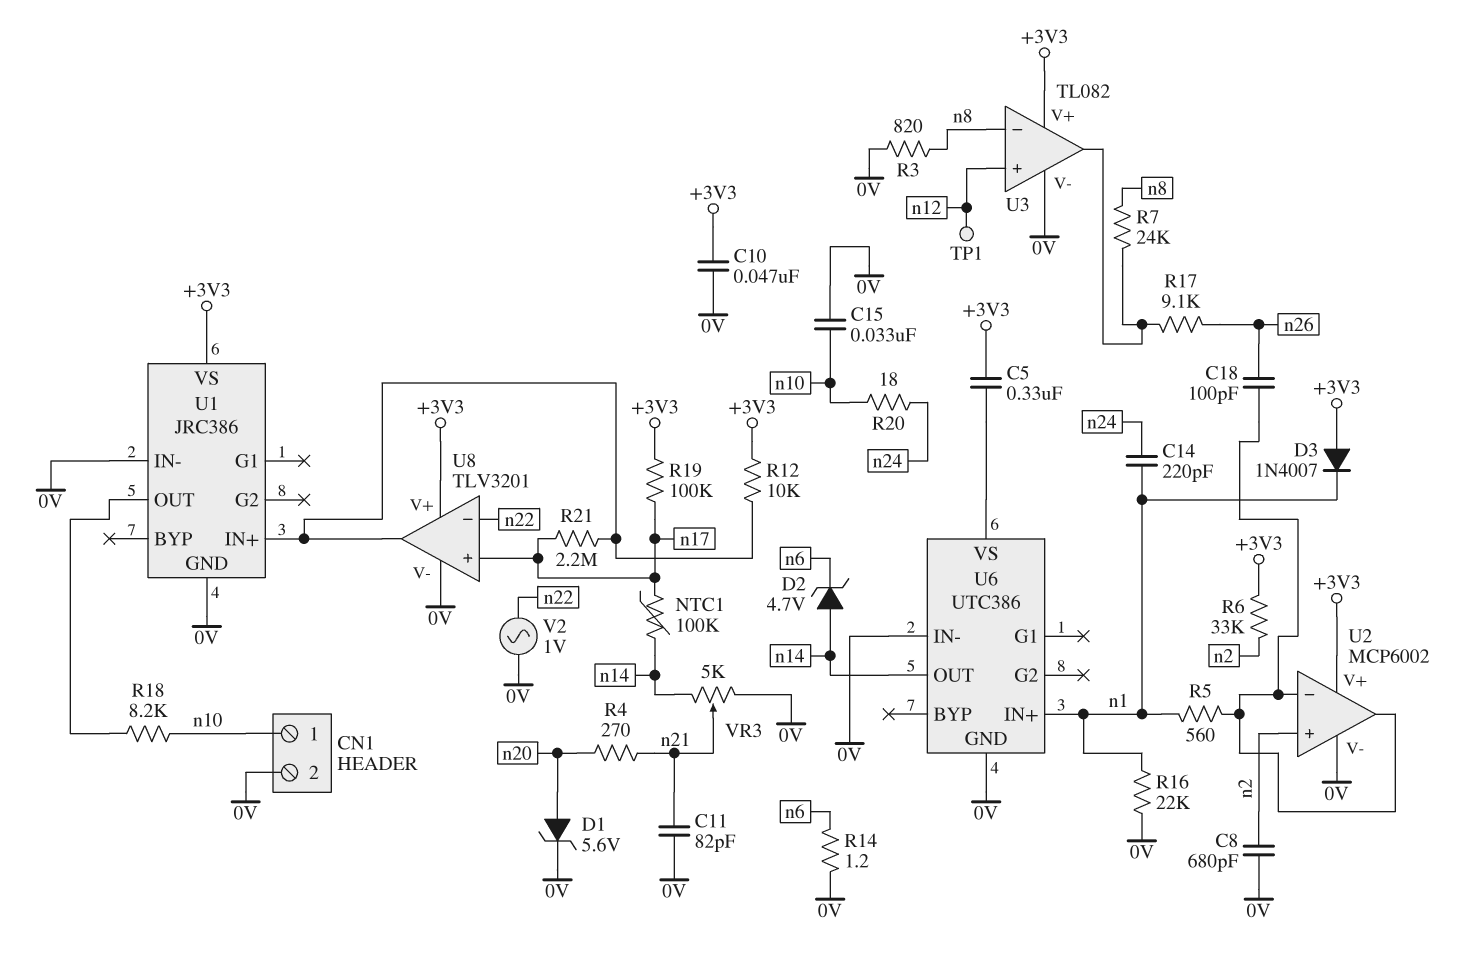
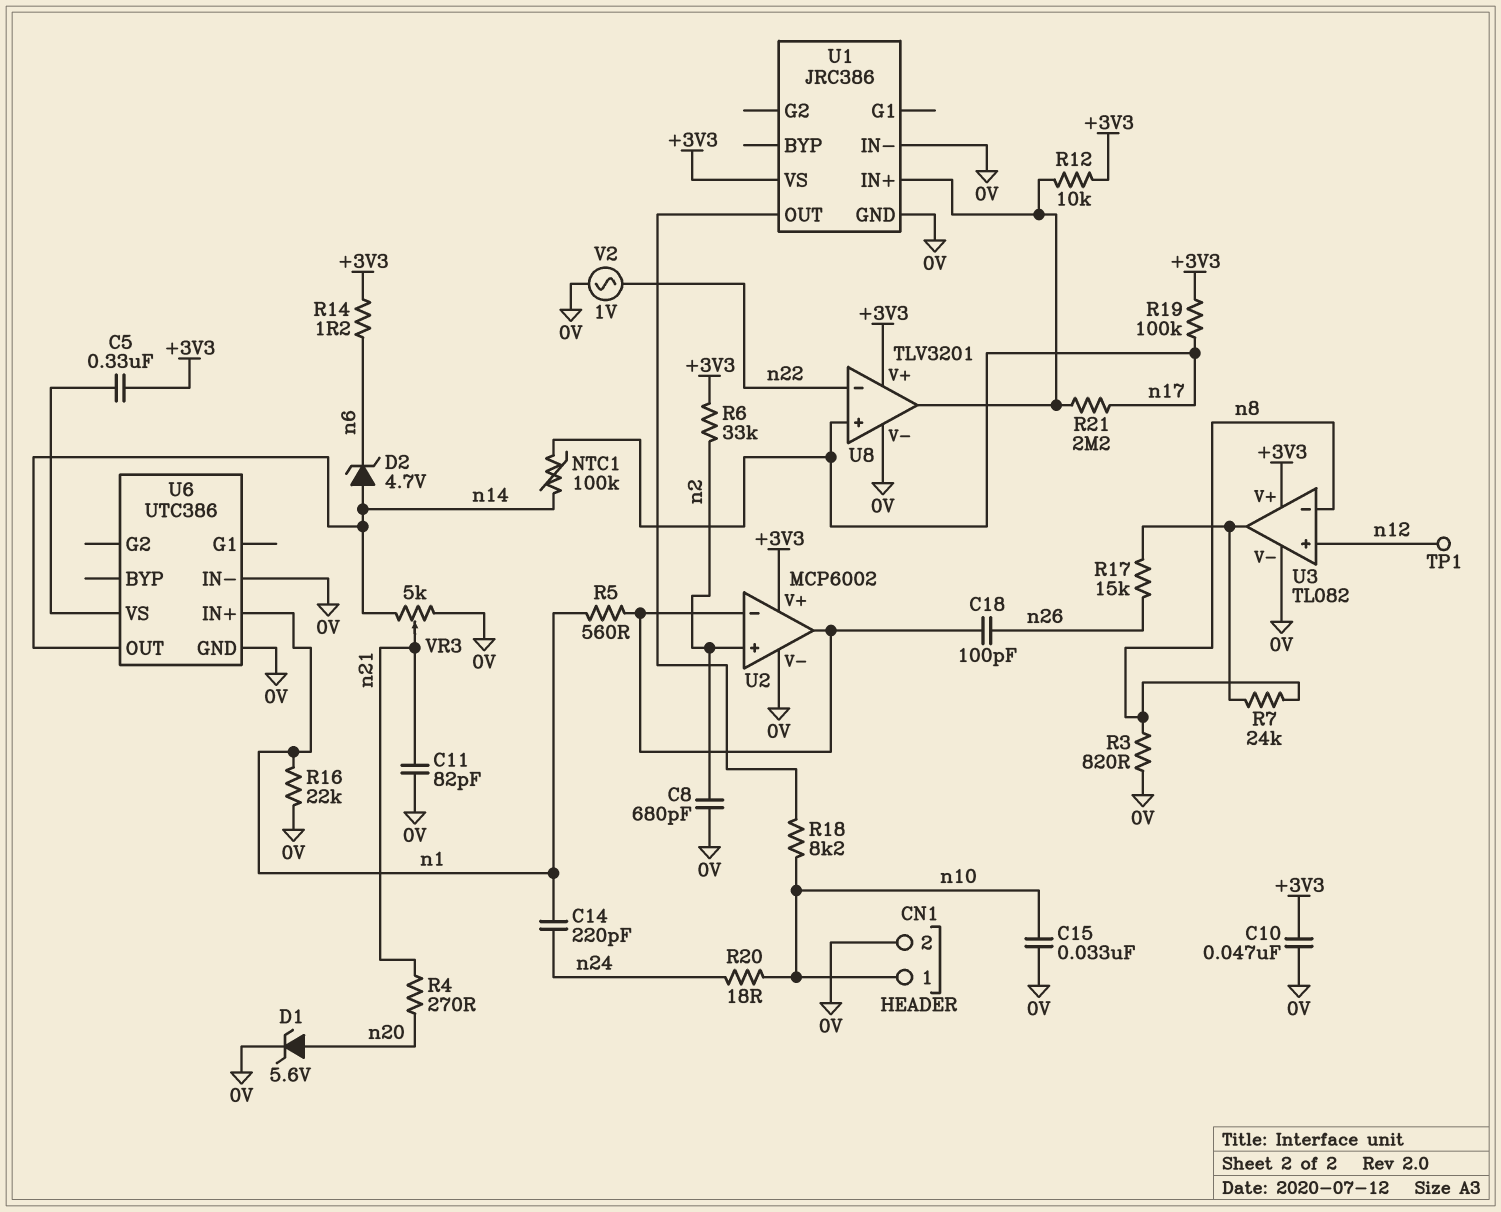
D3: diode 1N4007 (A +3V3, K n1) -> none
R14: 1.2 (0V, n6) -> 1.2 (+3V3, n6)
R17: 9.1k (U3/out, n26) -> 15k (U3/out, n26)

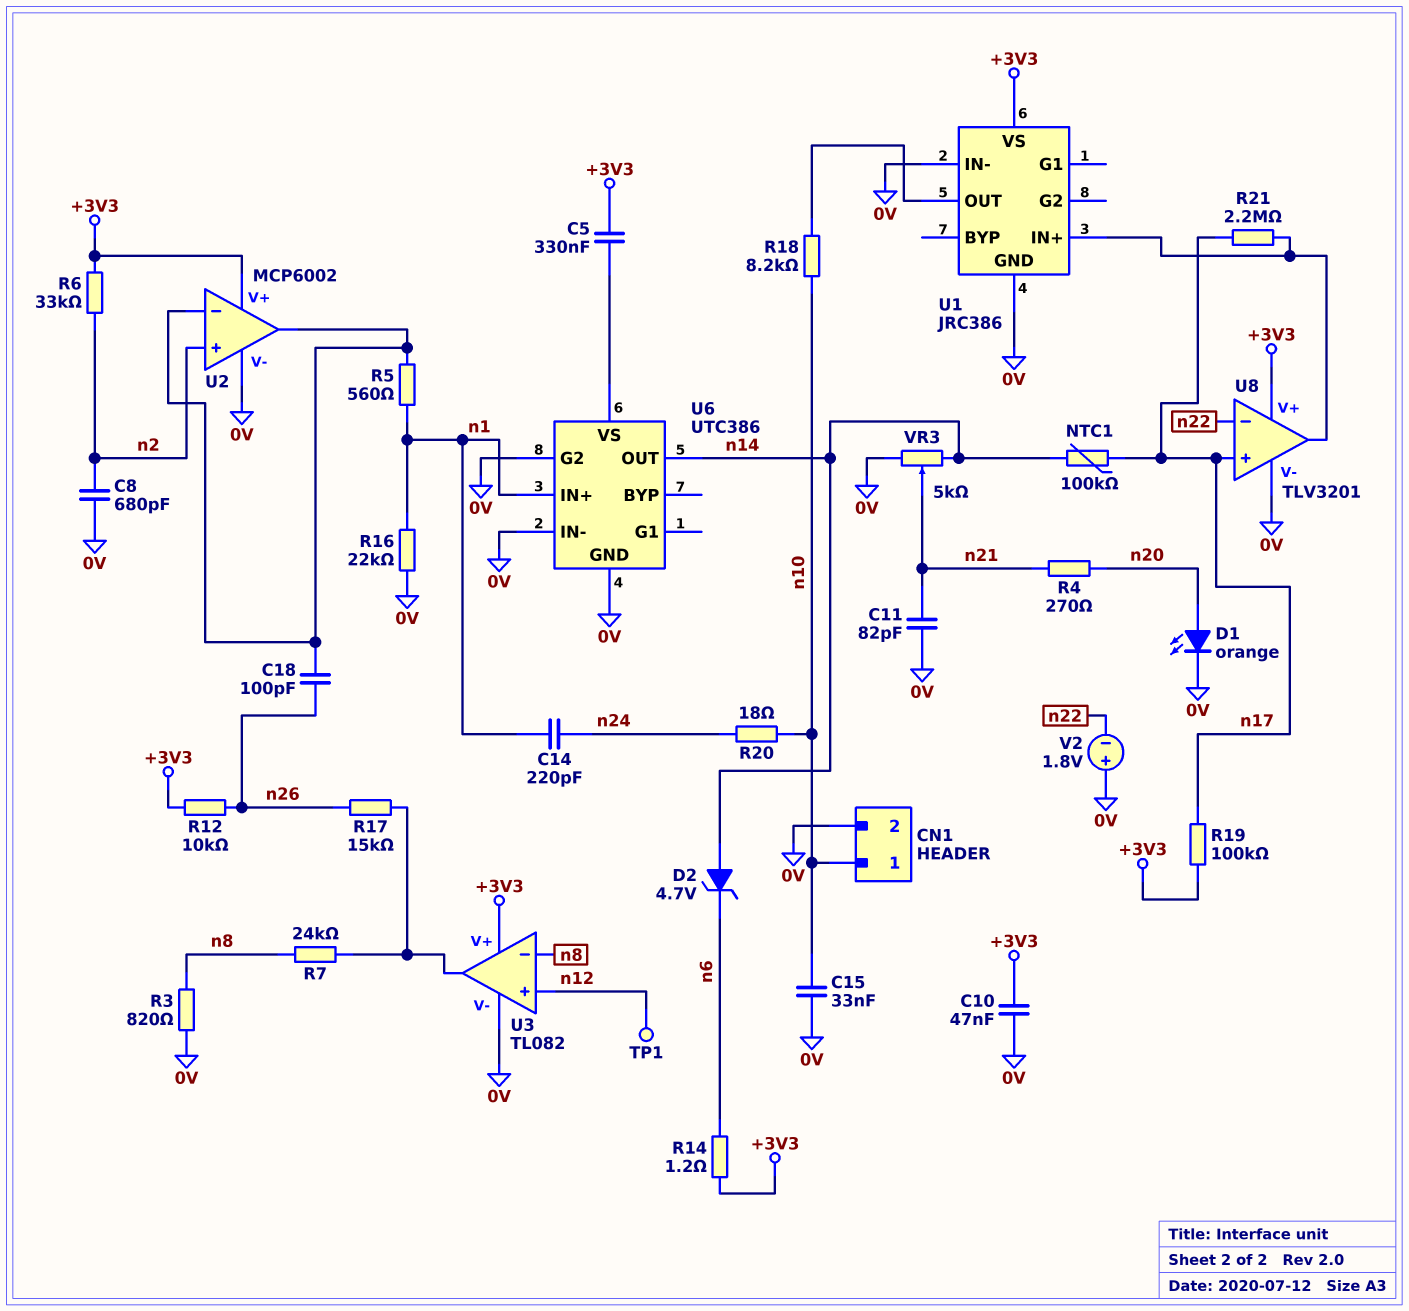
D1: zener 5.6V (A n20, K 0V) -> LED orange (A n20, K 0V)
R12: 10k (+3V3, U1/IN+) -> 10k (+3V3, n26)
U6 pin G2: none -> 0V
V2: AC 1V (0V, n22) -> 1.8V (plus 0V, minus n22)

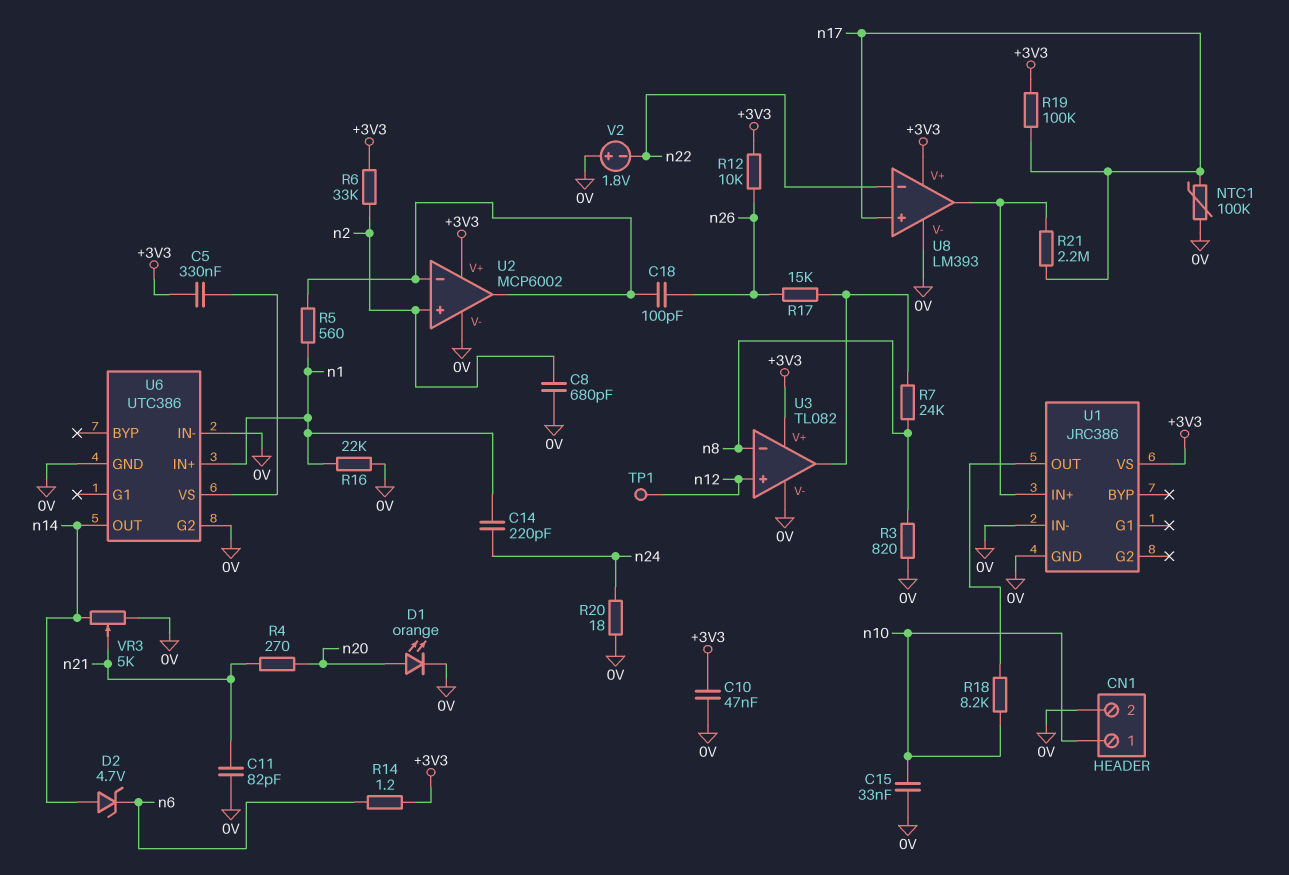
NTC1: 100k (n14, n17) -> 100k (0V, n17)
R20: 18 (n10, n24) -> 18 (0V, n24)
U8: TLV3201 -> LM393

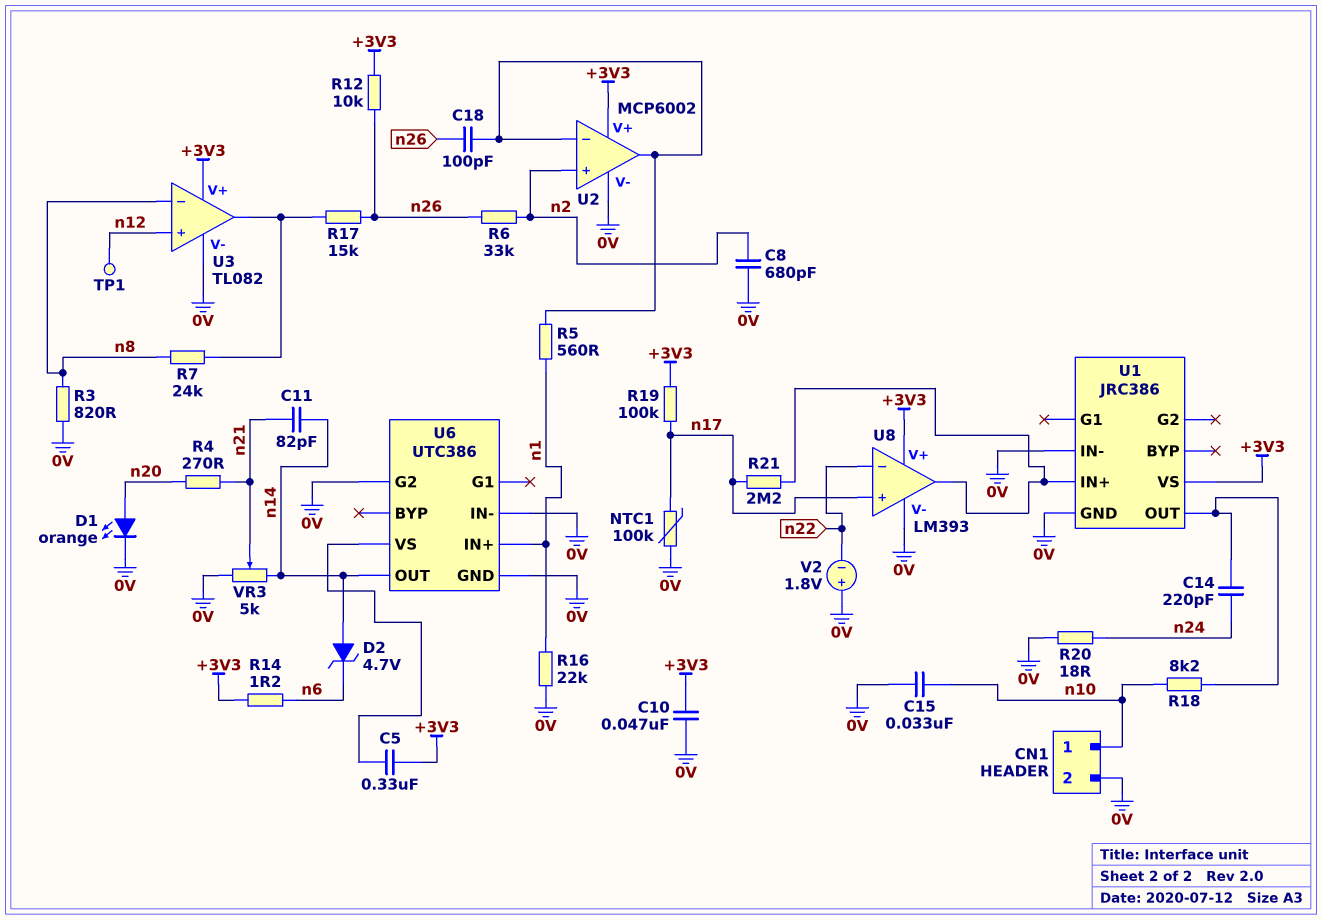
C11: 82pF (0V, n21) -> 82pF (n14, n21)
C14: 220pF (n1, n24) -> 220pF (U1/OUT, n24)
R6: 33k (+3V3, n2) -> 33k (n2, n26)

